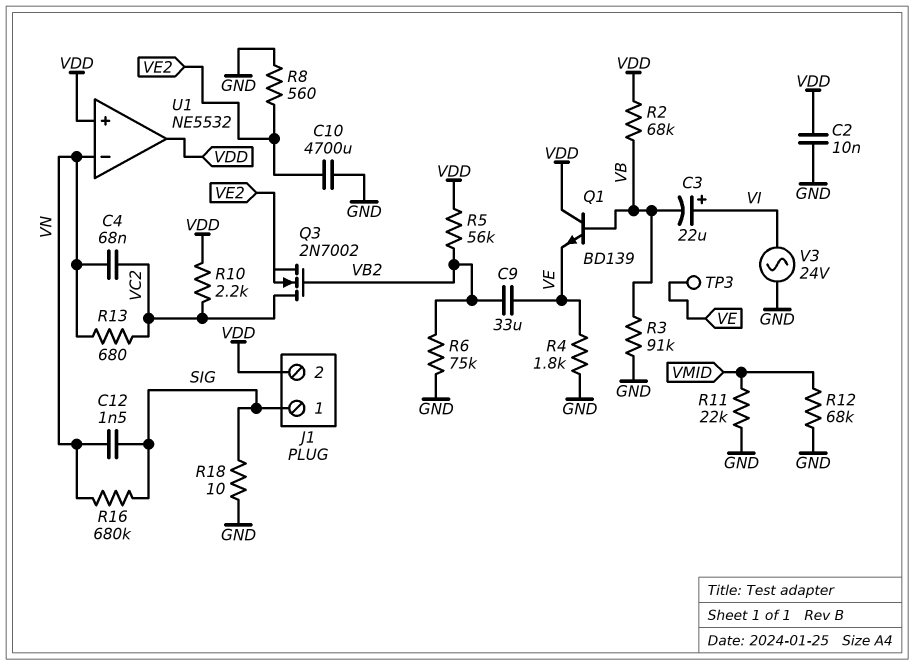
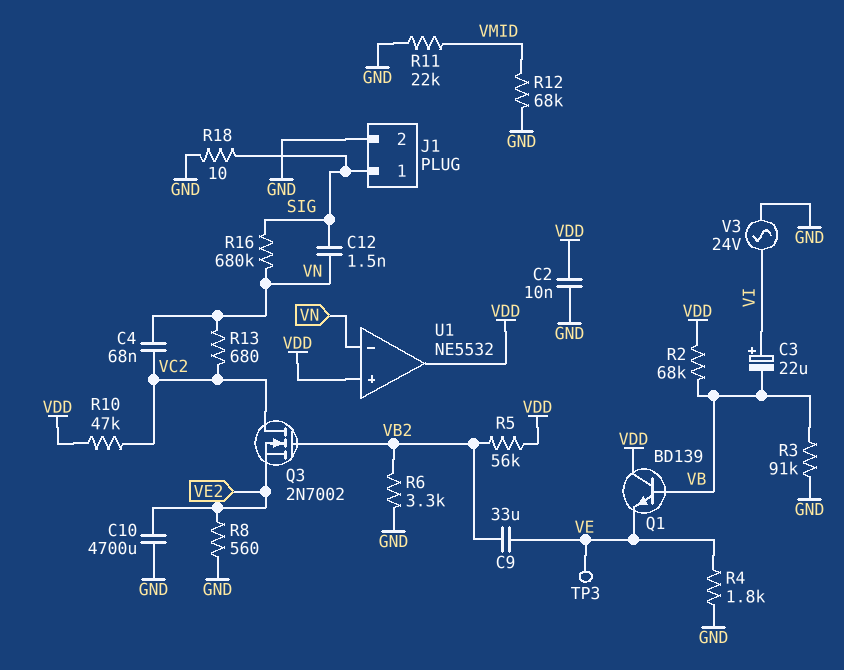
J1 pin 2: VDD -> GND
R6: 75k (GND, VB2) -> 3.3k (GND, VB2)
R10: 2.2k (VC2, VDD) -> 47k (VC2, VDD)

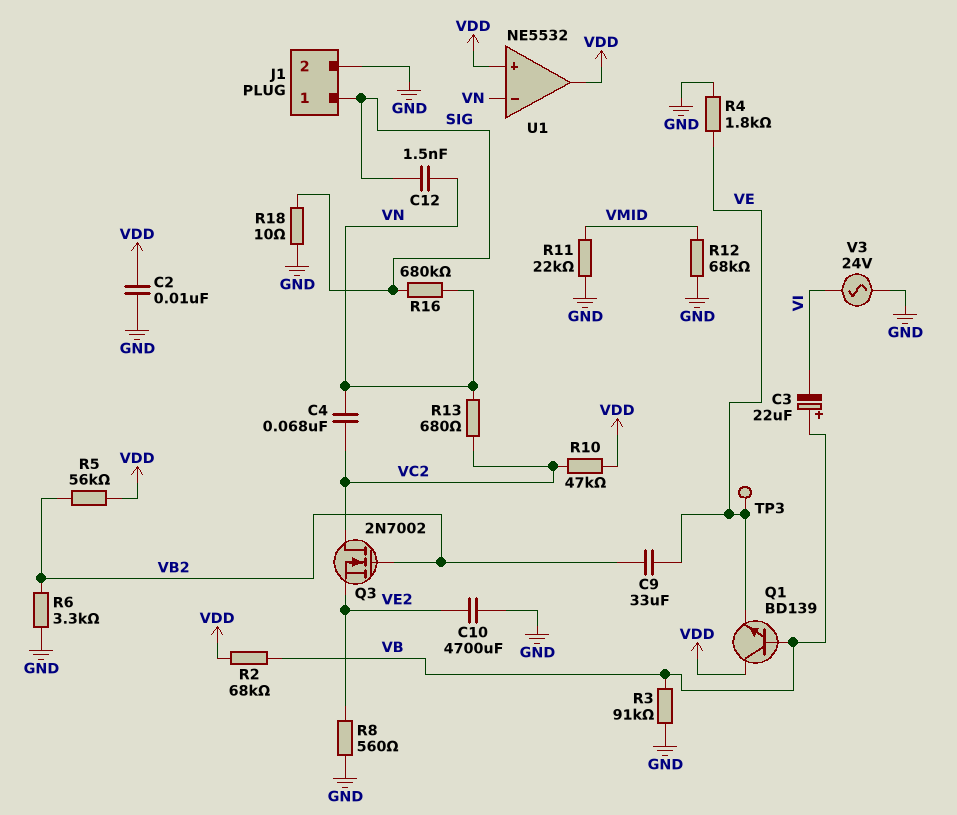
C3: 22uF (plus VI, minus VB) -> 22uF (plus VB, minus VI)

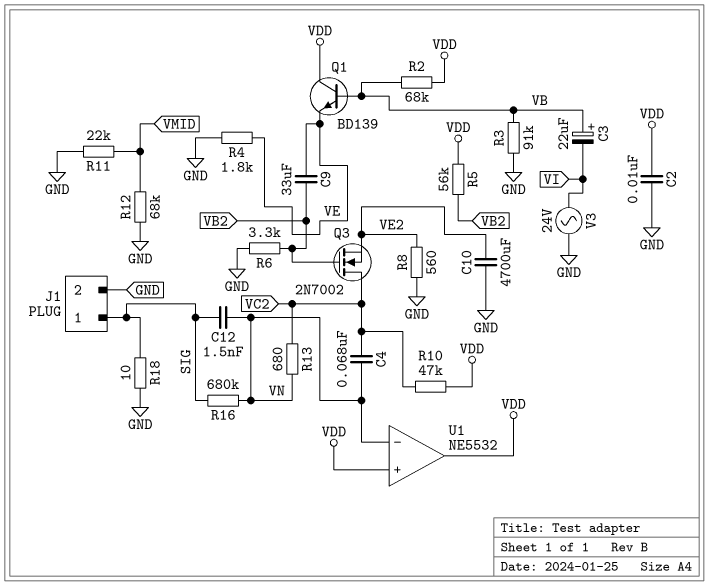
TP3: test point (VE) -> none

